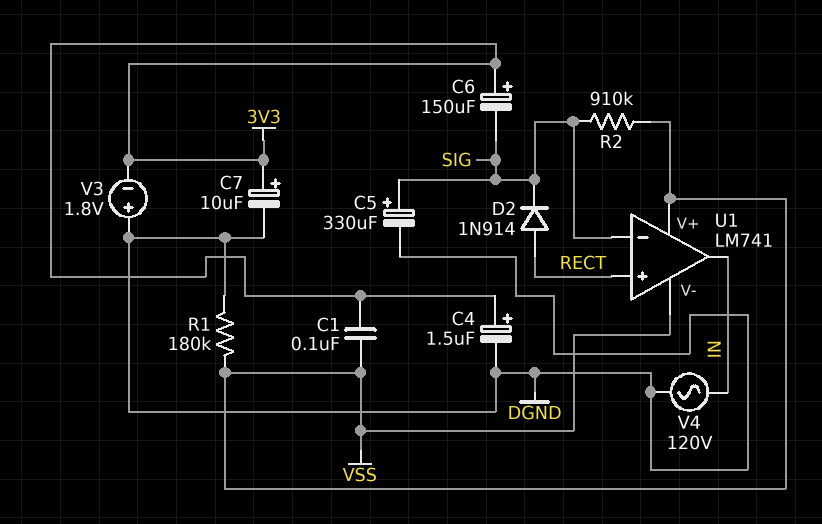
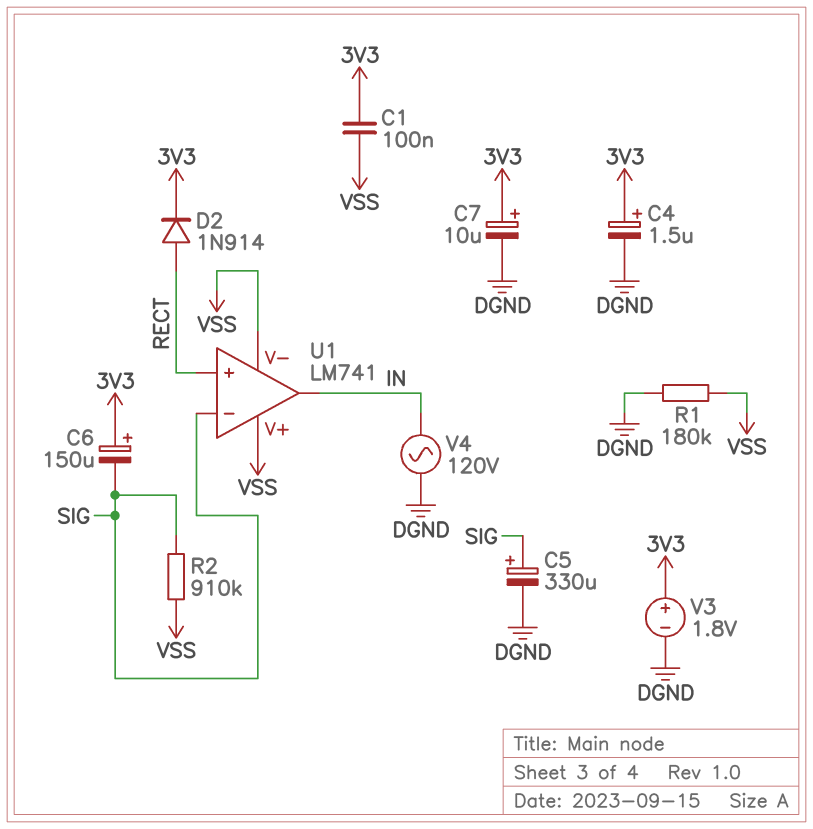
D2: diode 1N914 (A RECT, K SIG) -> diode 1N914 (A RECT, K 3V3)
V3: 1.8V (plus DGND, minus 3V3) -> 1.8V (plus 3V3, minus DGND)

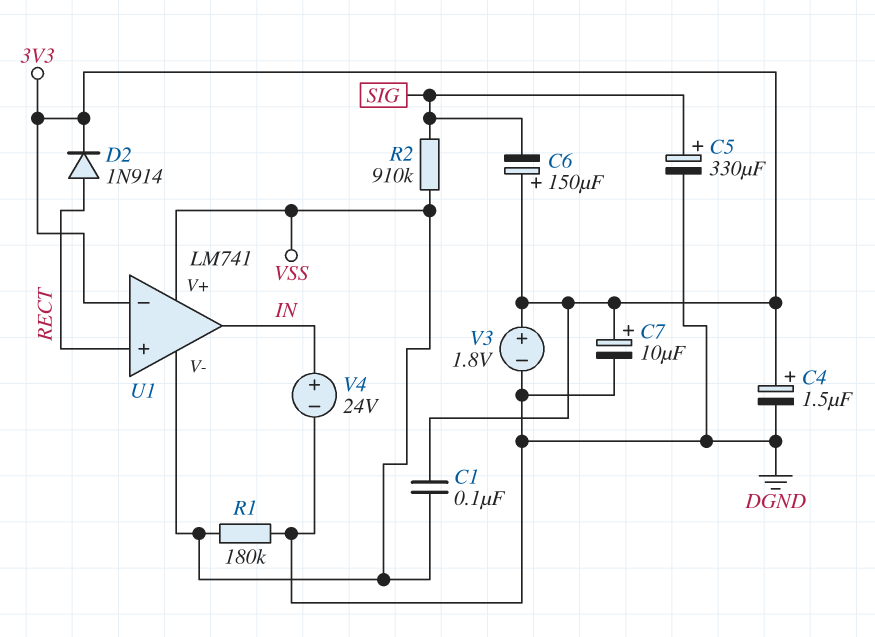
U1 pin in-: SIG -> 3V3
V4: AC 120V (DGND, IN) -> 24V (plus IN, minus DGND)

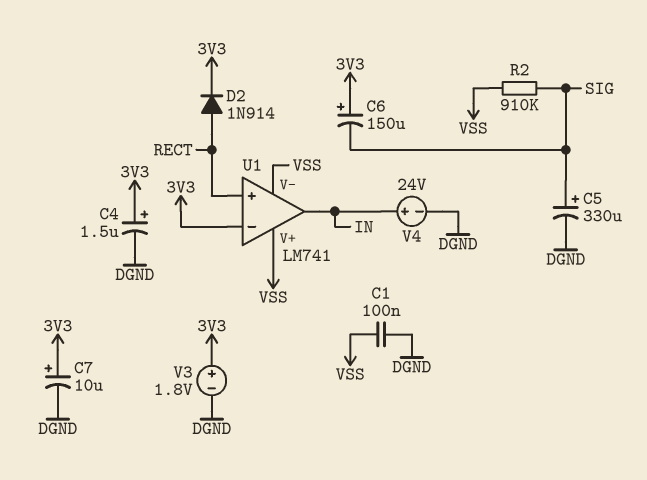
C1: 100nF (3V3, VSS) -> 100nF (DGND, VSS)
R1: 180k (DGND, VSS) -> none

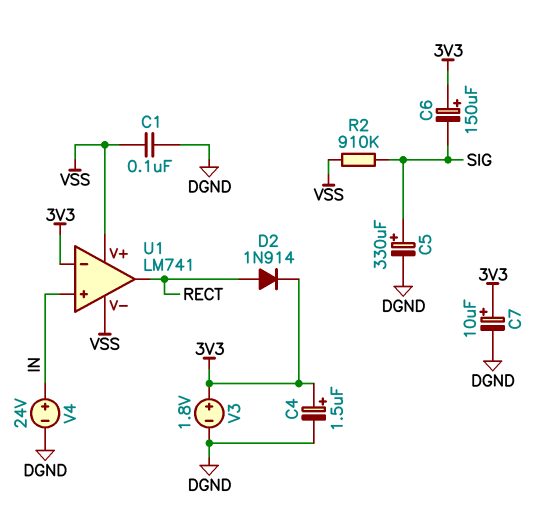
U1 pin in+: RECT -> IN
U1 pin out: IN -> RECT

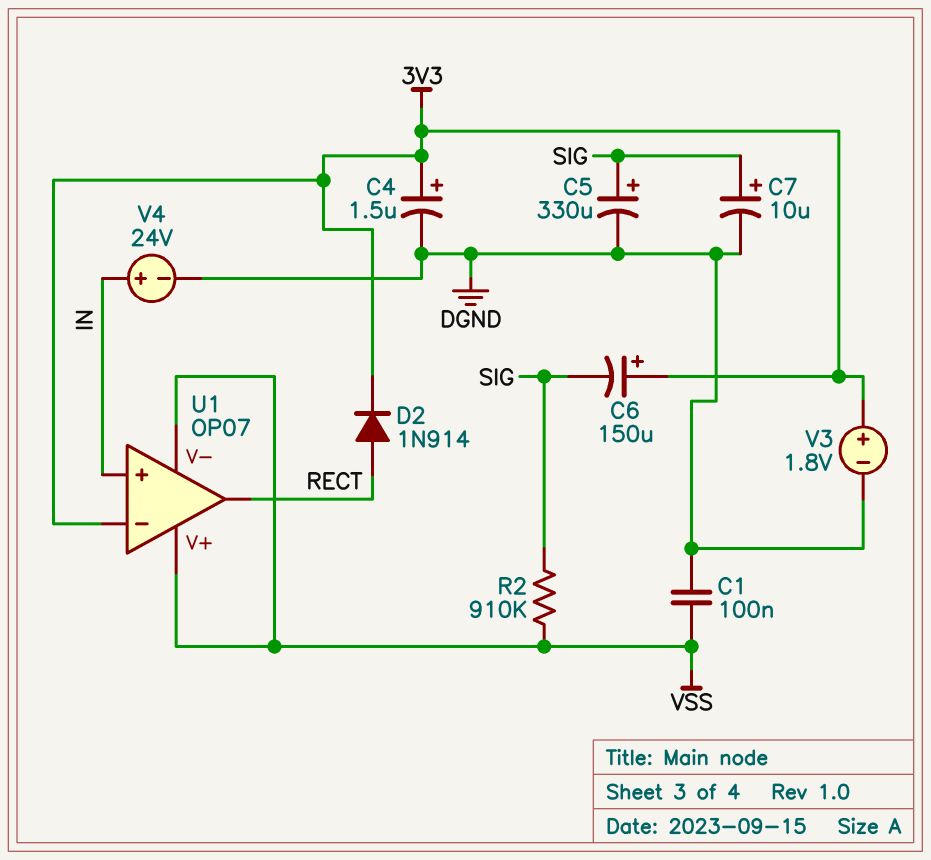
C7: 10uF (plus 3V3, minus DGND) -> 10uF (plus SIG, minus DGND)
U1: LM741 -> OP07

